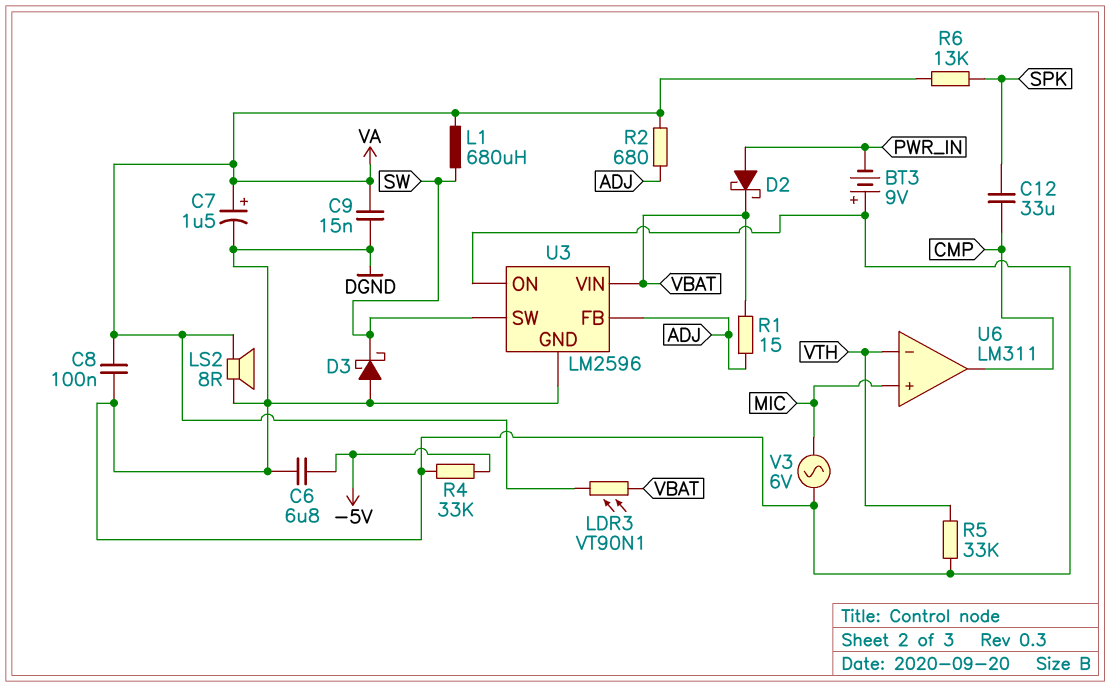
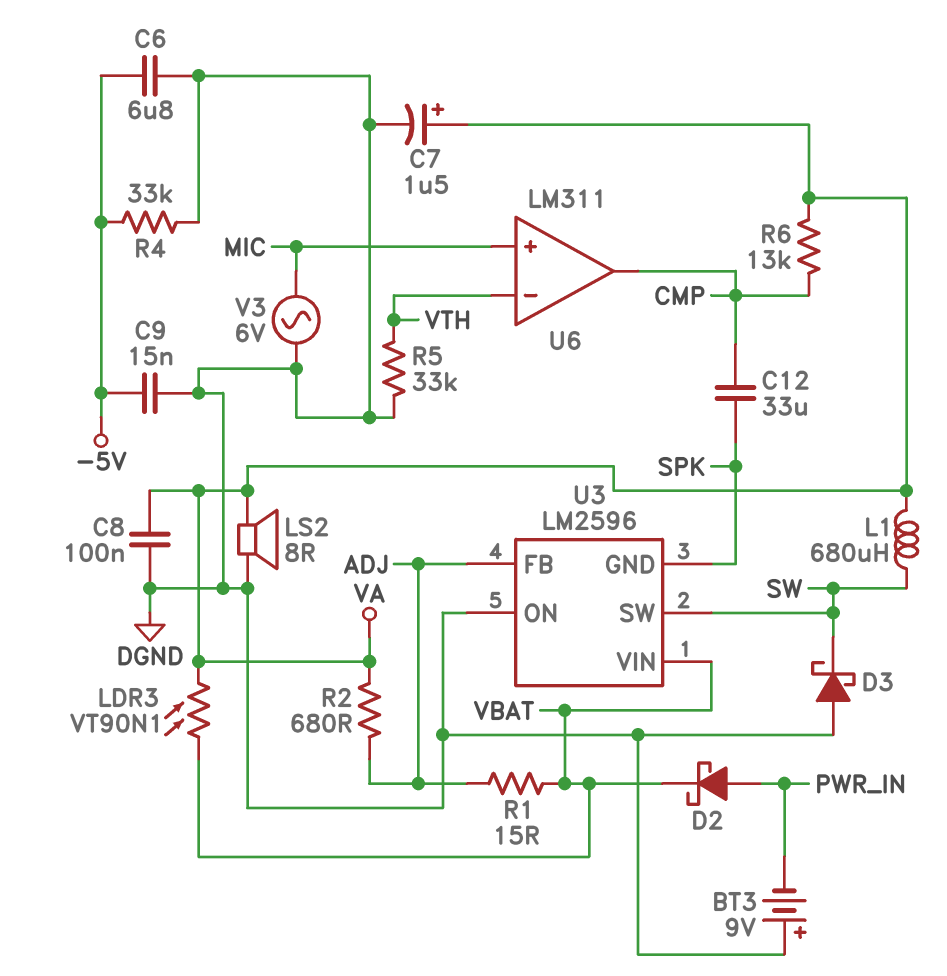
C9: 15nF (DGND, VA) -> 15nF (-5V, DGND)
R6: 13k (SPK, VA) -> 13k (CMP, VA)
U3 pin GND: DGND -> SPK

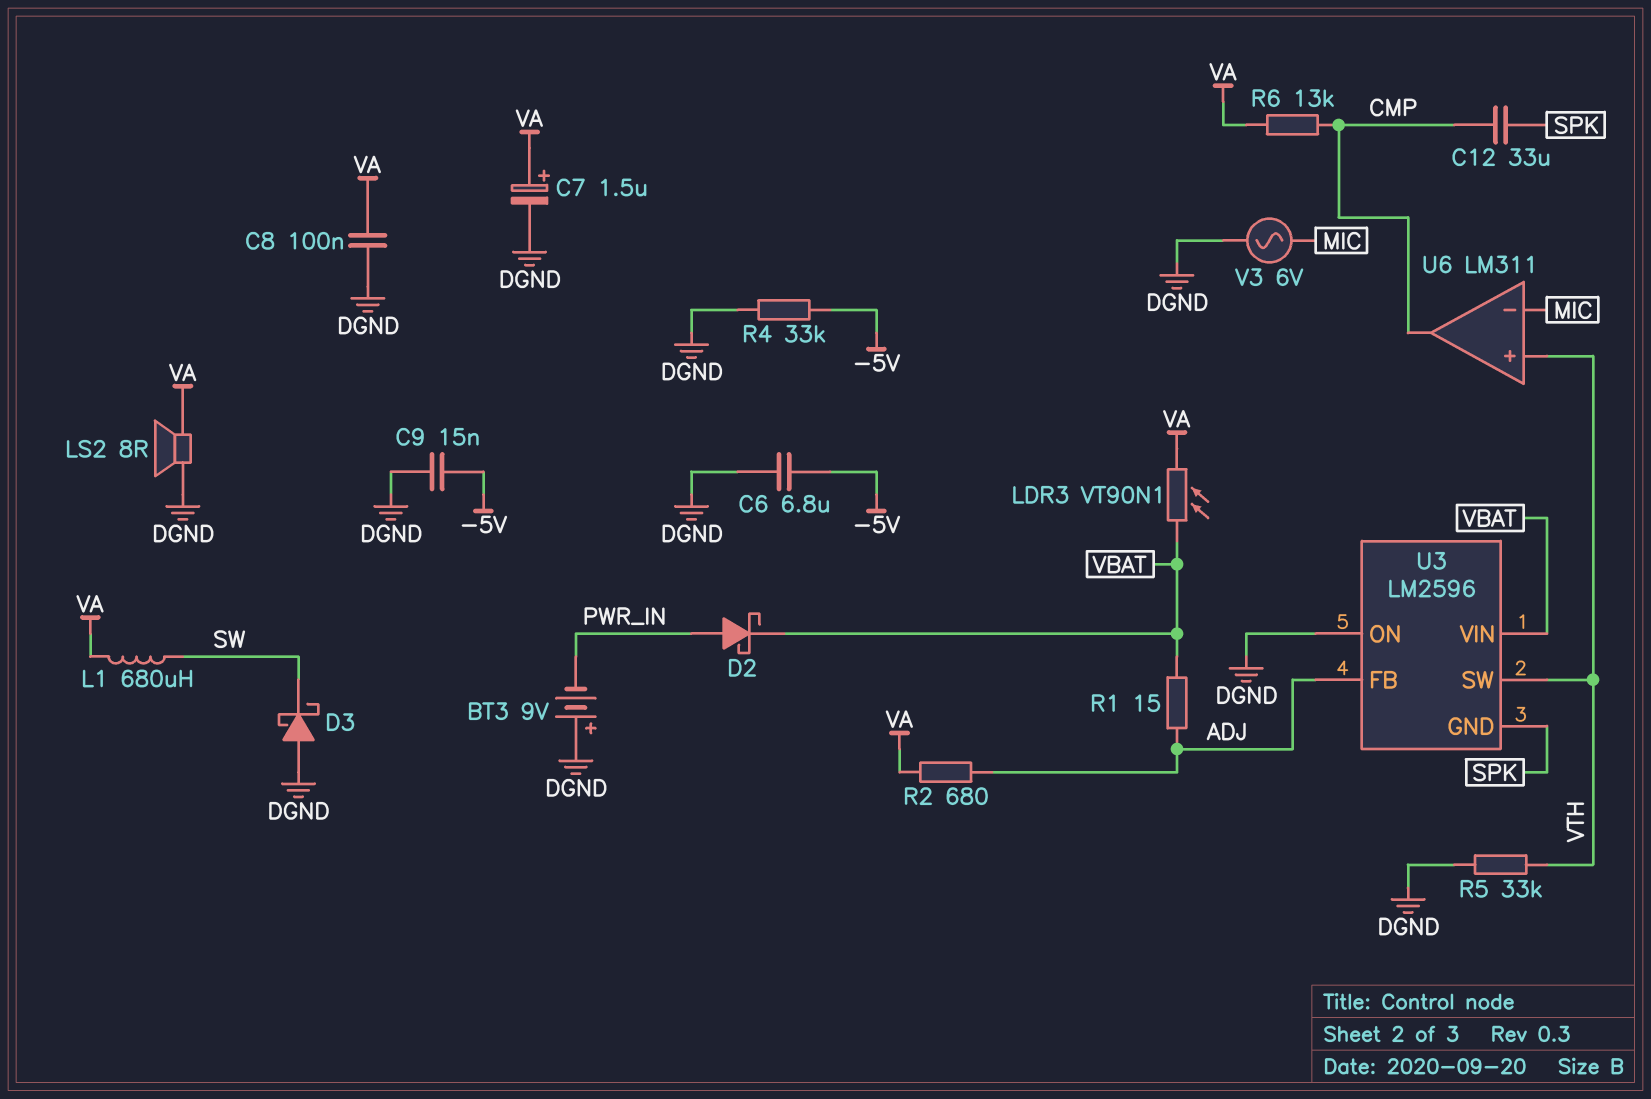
U3 pin SW: SW -> VTH
U6 pin in+: MIC -> VTH
U6 pin in-: VTH -> MIC

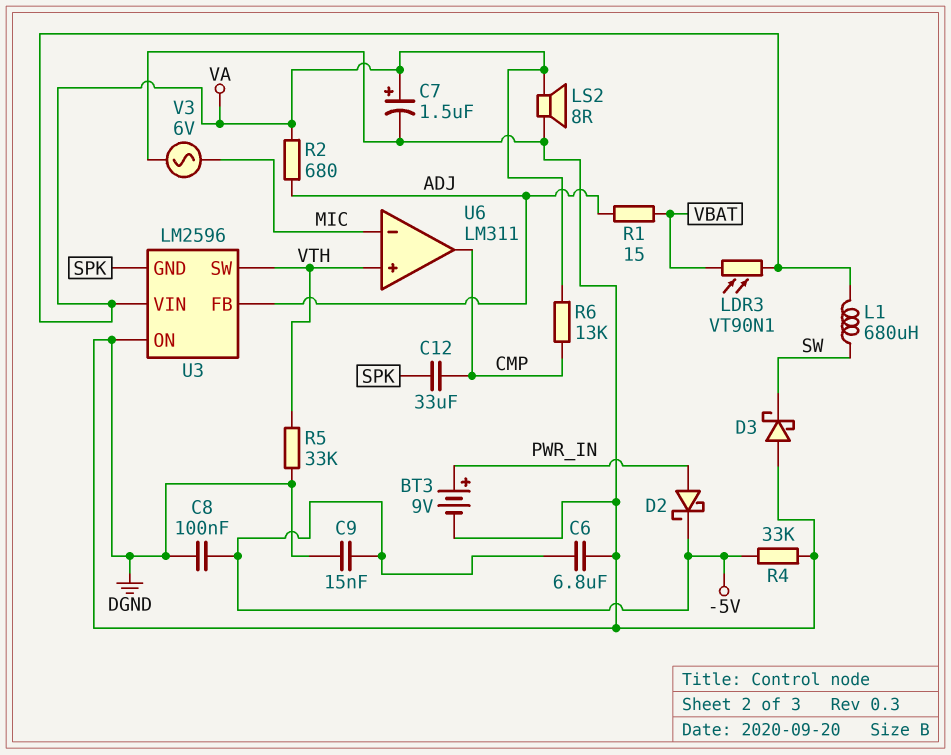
BT3: 9V (plus DGND, minus PWR_IN) -> 9V (plus PWR_IN, minus DGND)
C8: 100nF (DGND, VA) -> 100nF (-5V, DGND)
D2: schottky (A PWR_IN, K VBAT) -> schottky (A PWR_IN, K -5V)
U3 pin VIN: VBAT -> VA

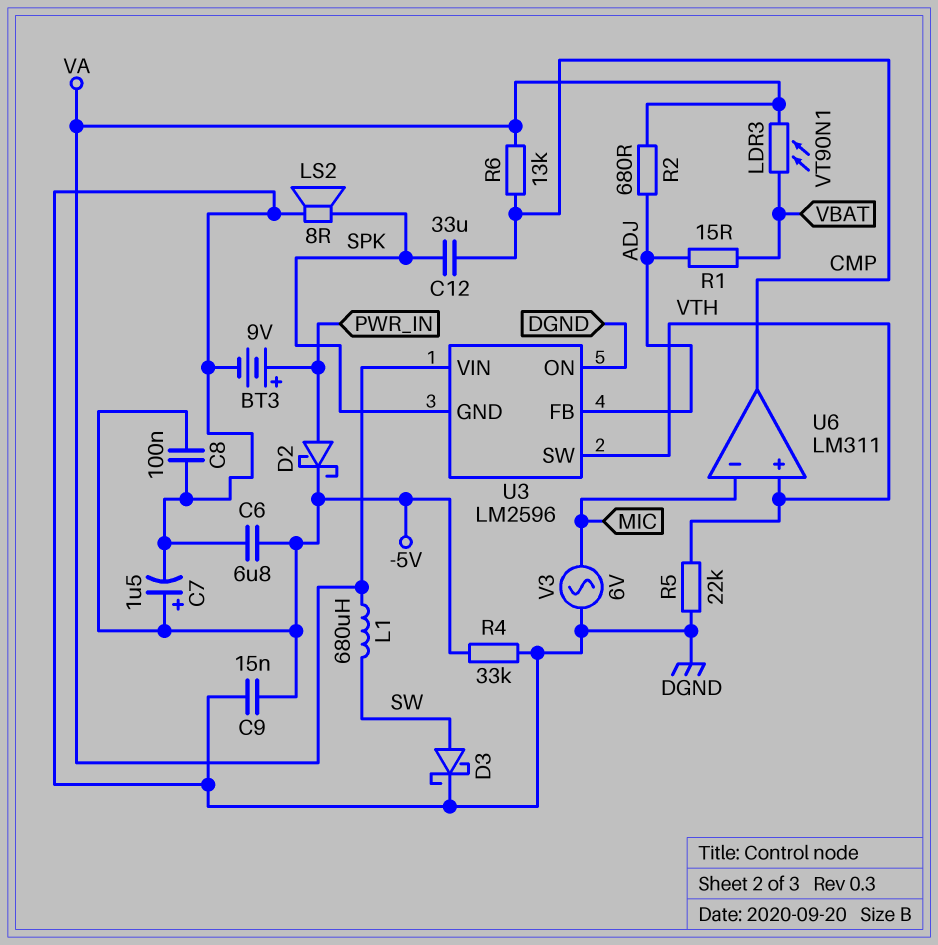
C7: 1.5uF (plus VA, minus DGND) -> 1.5uF (plus -5V, minus DGND)
D3: schottky (A DGND, K SW) -> schottky (A SW, K DGND)
LS2: speaker 8R (DGND, VA) -> speaker 8R (DGND, SPK)
R5: 33k (DGND, VTH) -> 22k (DGND, VTH)

